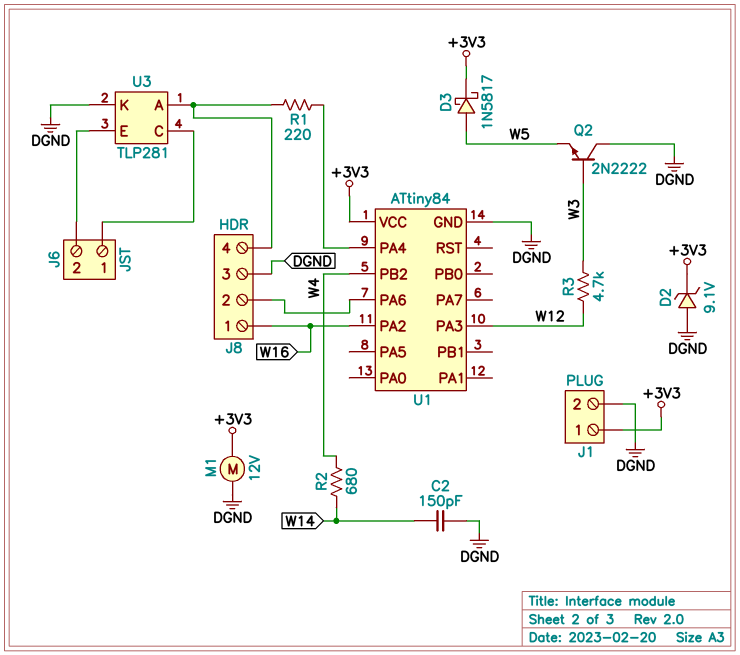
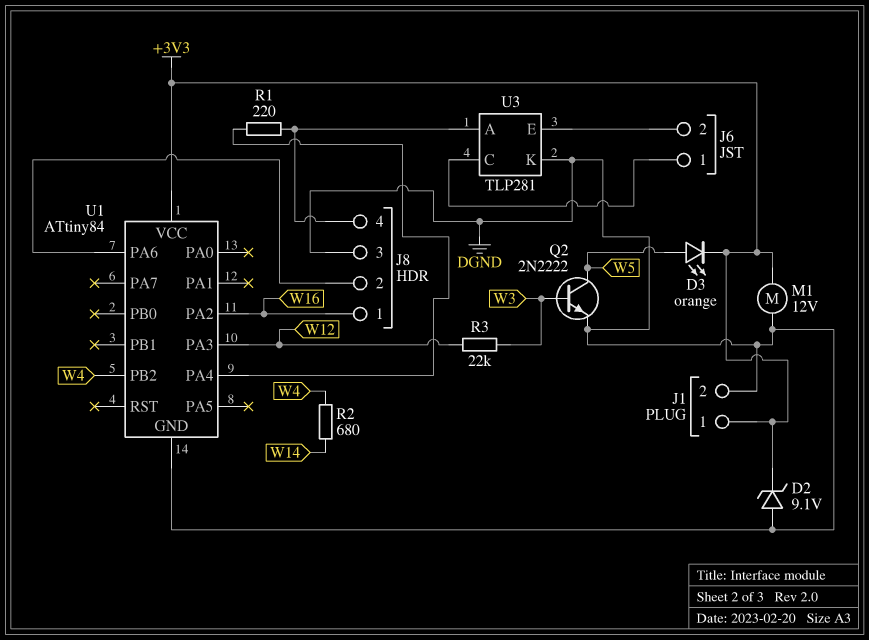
C2: 150pF (DGND, W14) -> none
D3: schottky 1N5817 (A W5, K +3V3) -> LED orange (A W5, K +3V3)
Q2: NPN 2N2222 (B W3, C DGND, E W5) -> NPN 2N2222 (B W3, C W5, E DGND)
R3: 4.7k (W3, W12) -> 22k (W3, W12)

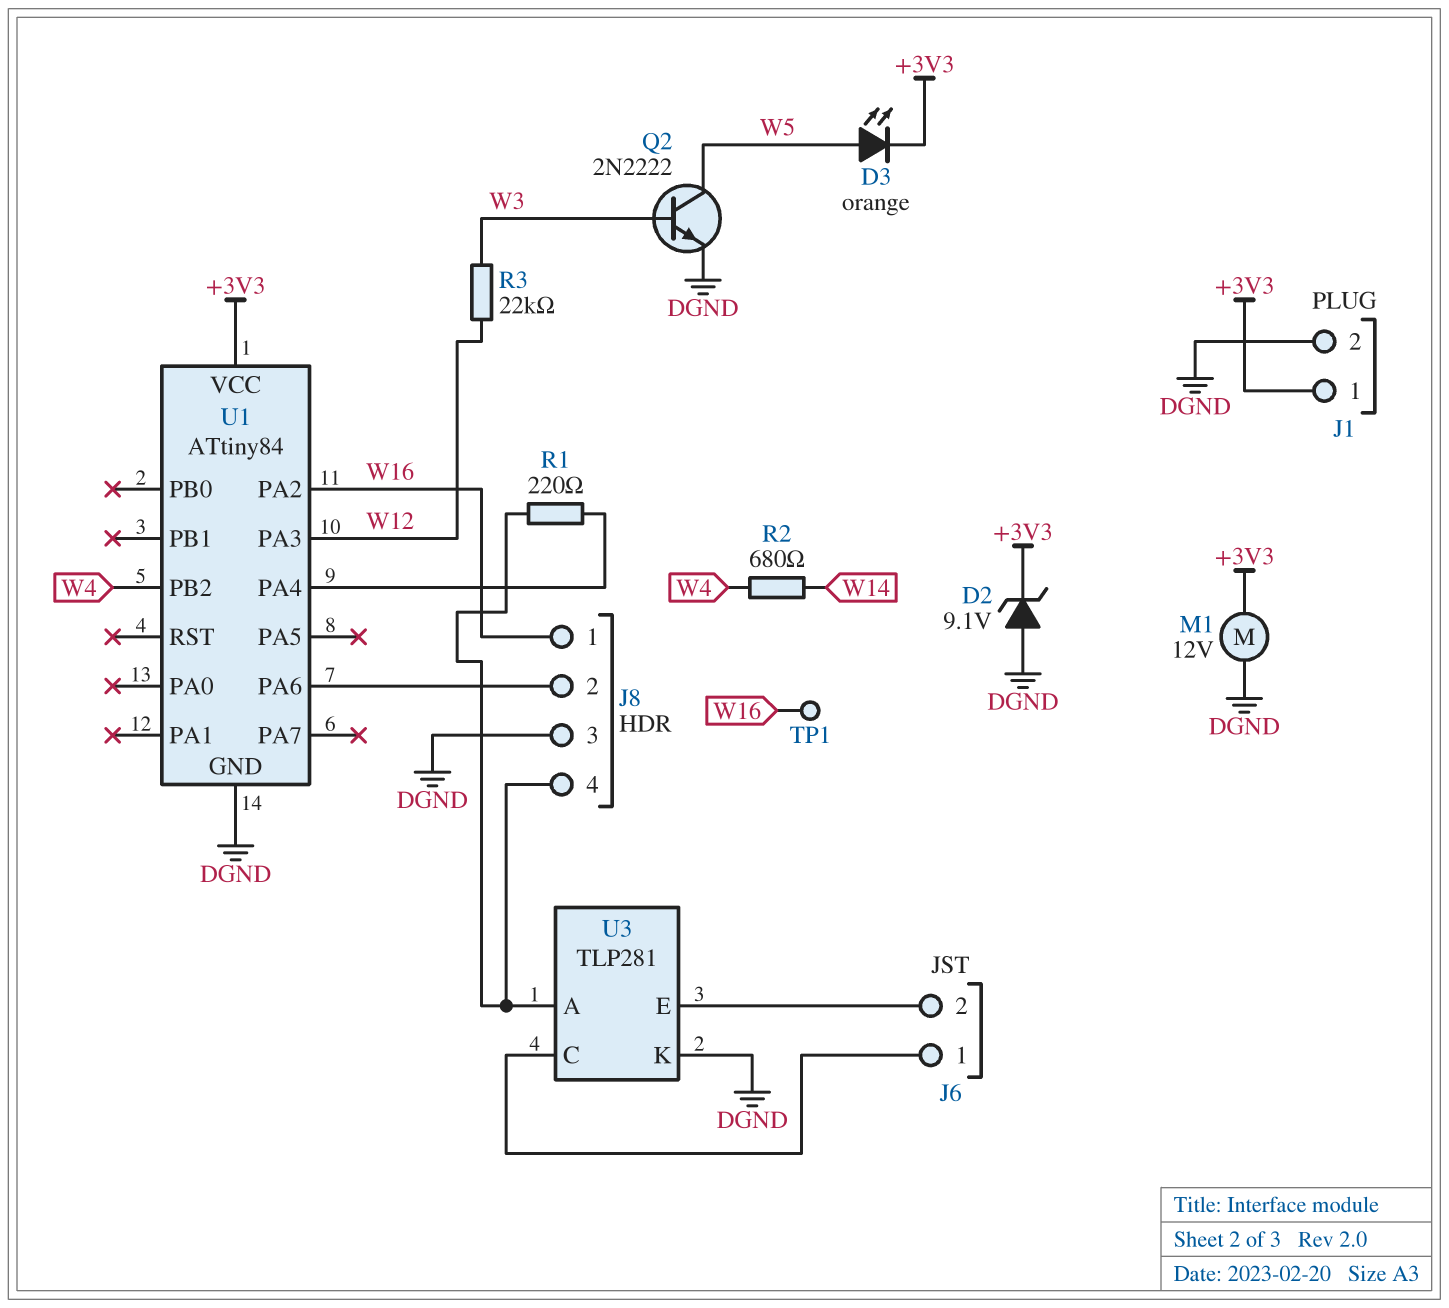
TP1: none -> test point (W16)

